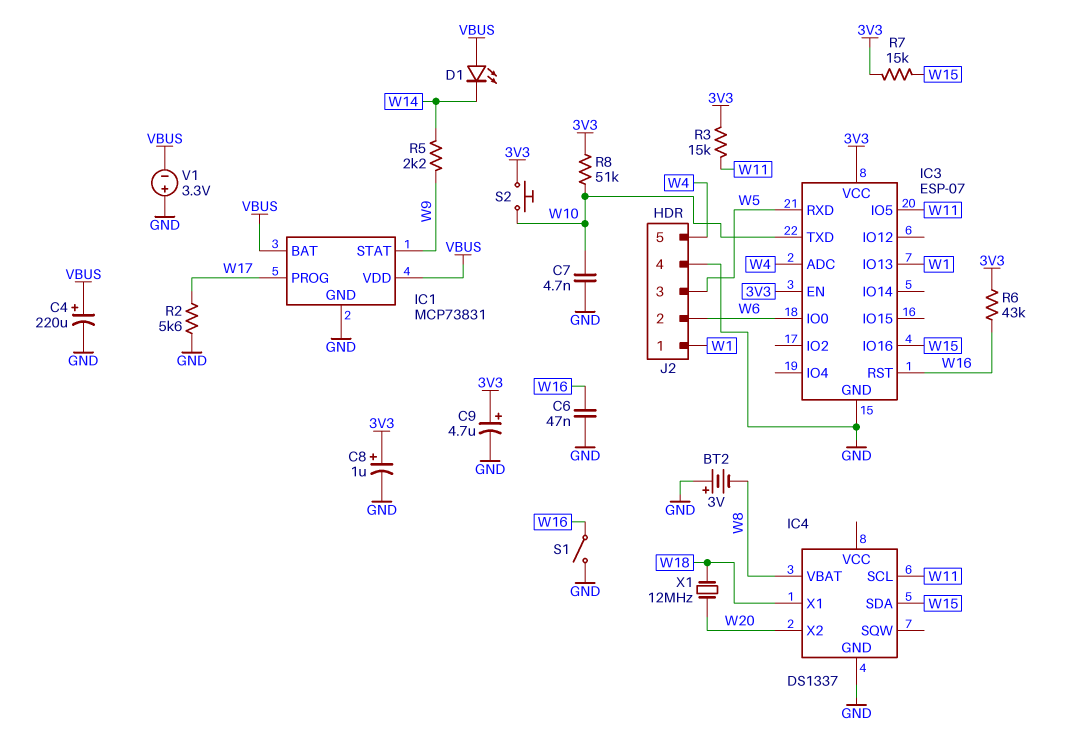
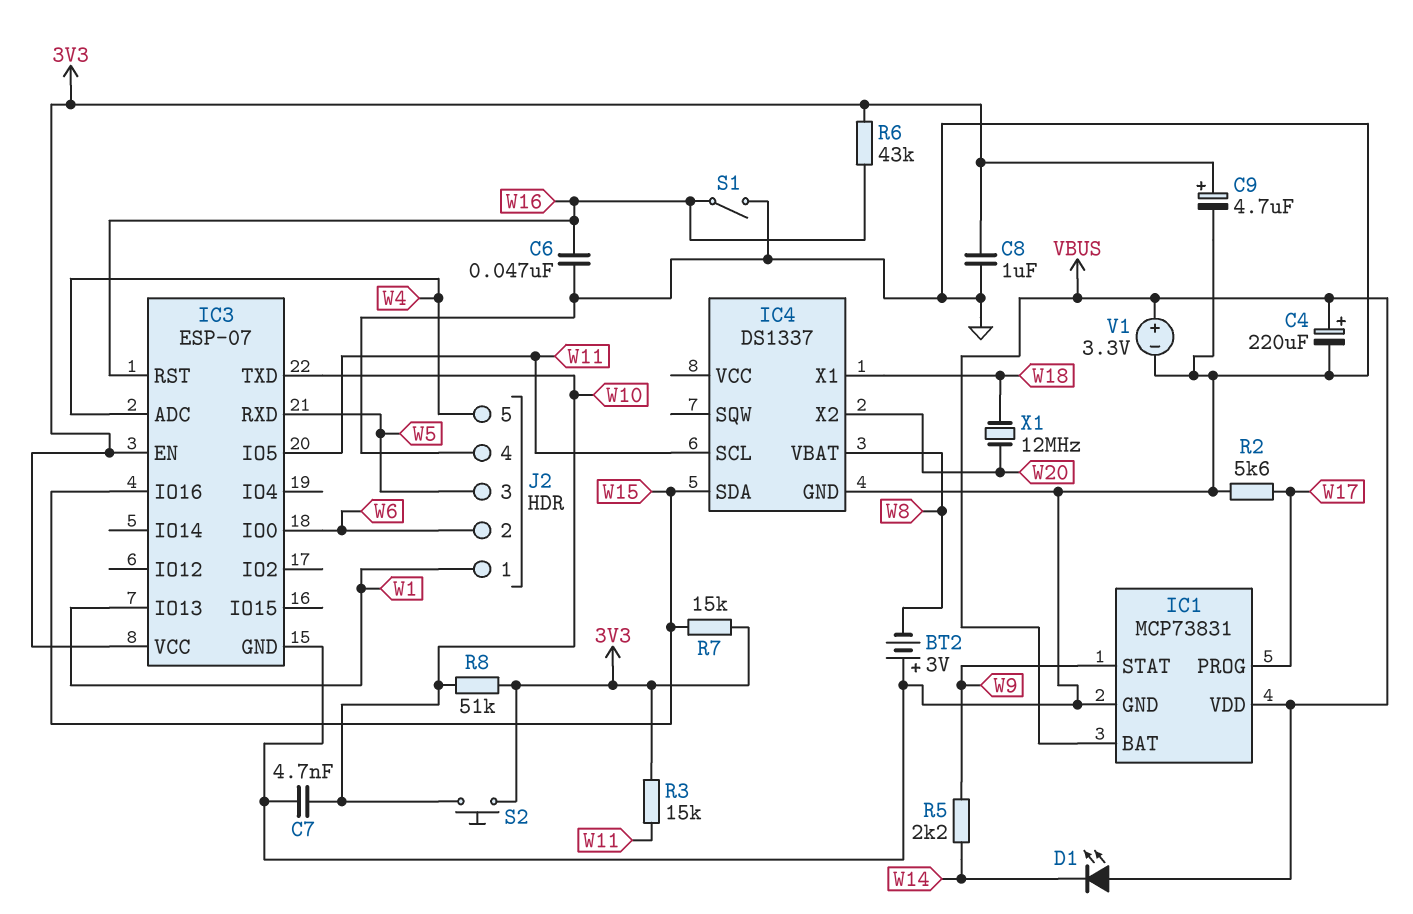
C8: 1uF (plus 3V3, minus GND) -> 1uF (3V3, GND)
V1: 3.3V (plus GND, minus VBUS) -> 3.3V (plus VBUS, minus GND)

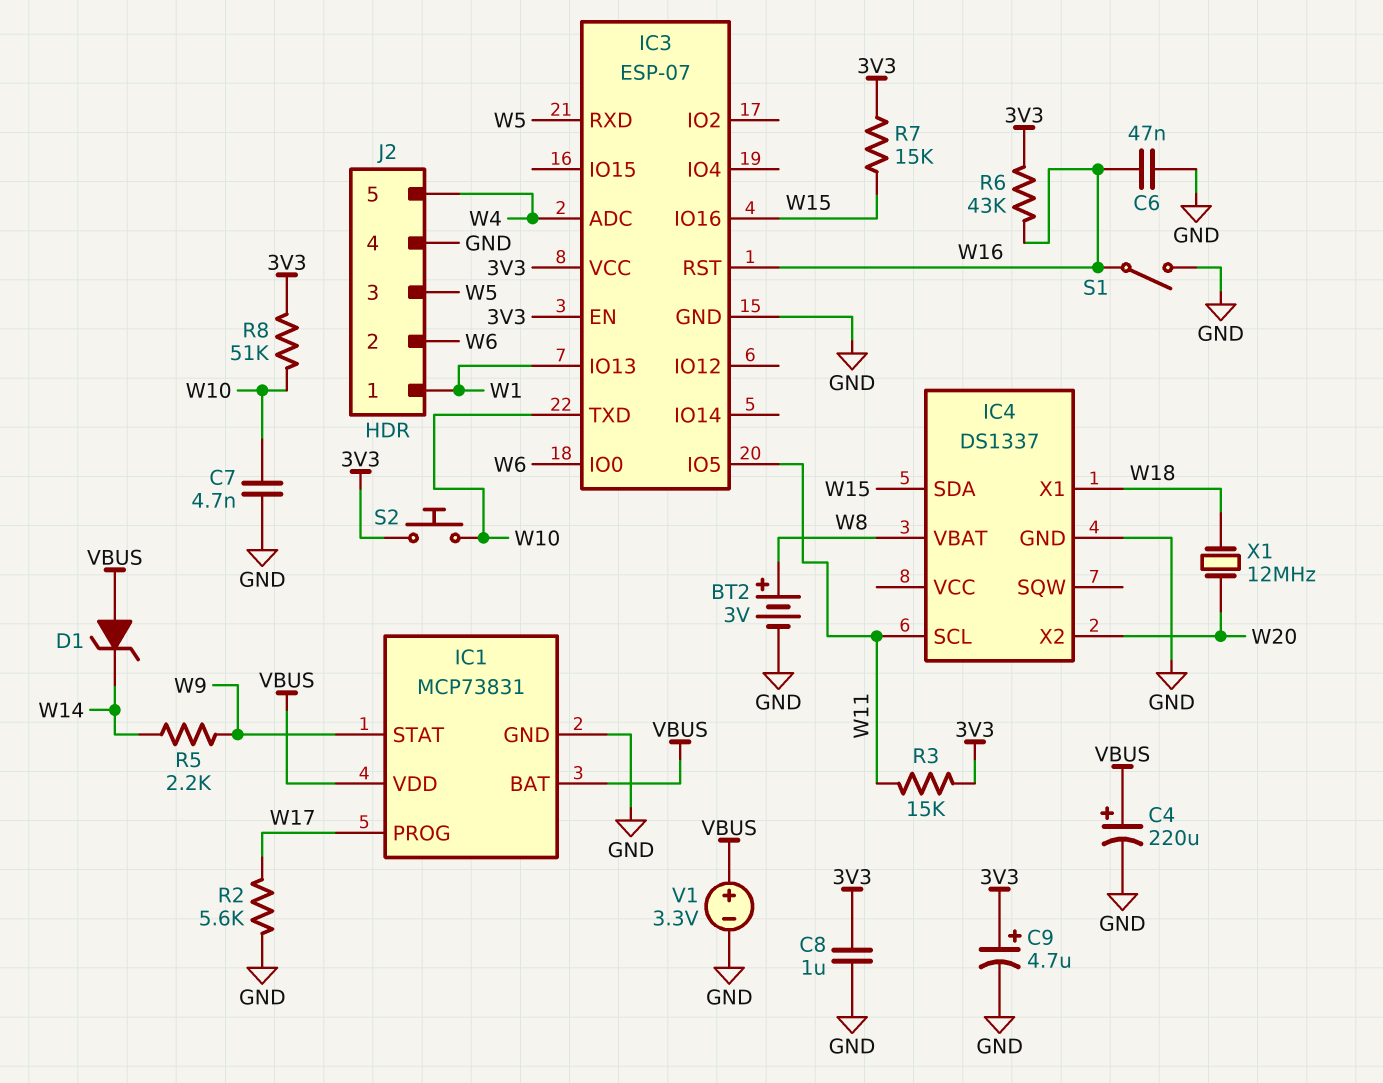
BT2: 3V (plus GND, minus W8) -> 3V (plus W8, minus GND)
D1: LED (A VBUS, K W14) -> zener (A VBUS, K W14)

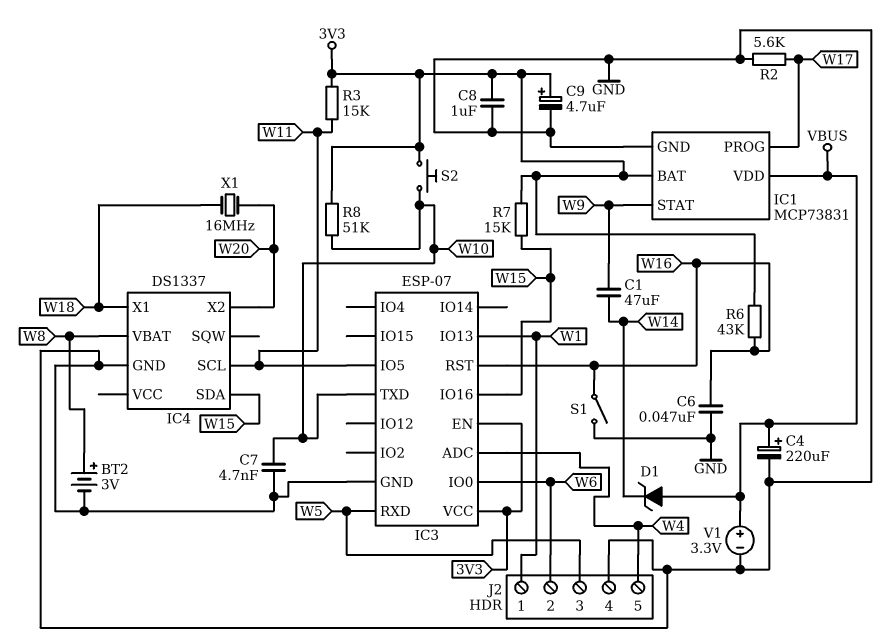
C1: none -> 47uF (W9, W14)
IC1 pin BAT: VBUS -> 3V3
R5: 2.2k (W9, W14) -> none
X1: 12MHz (W18, W20) -> 16MHz (W18, W20)

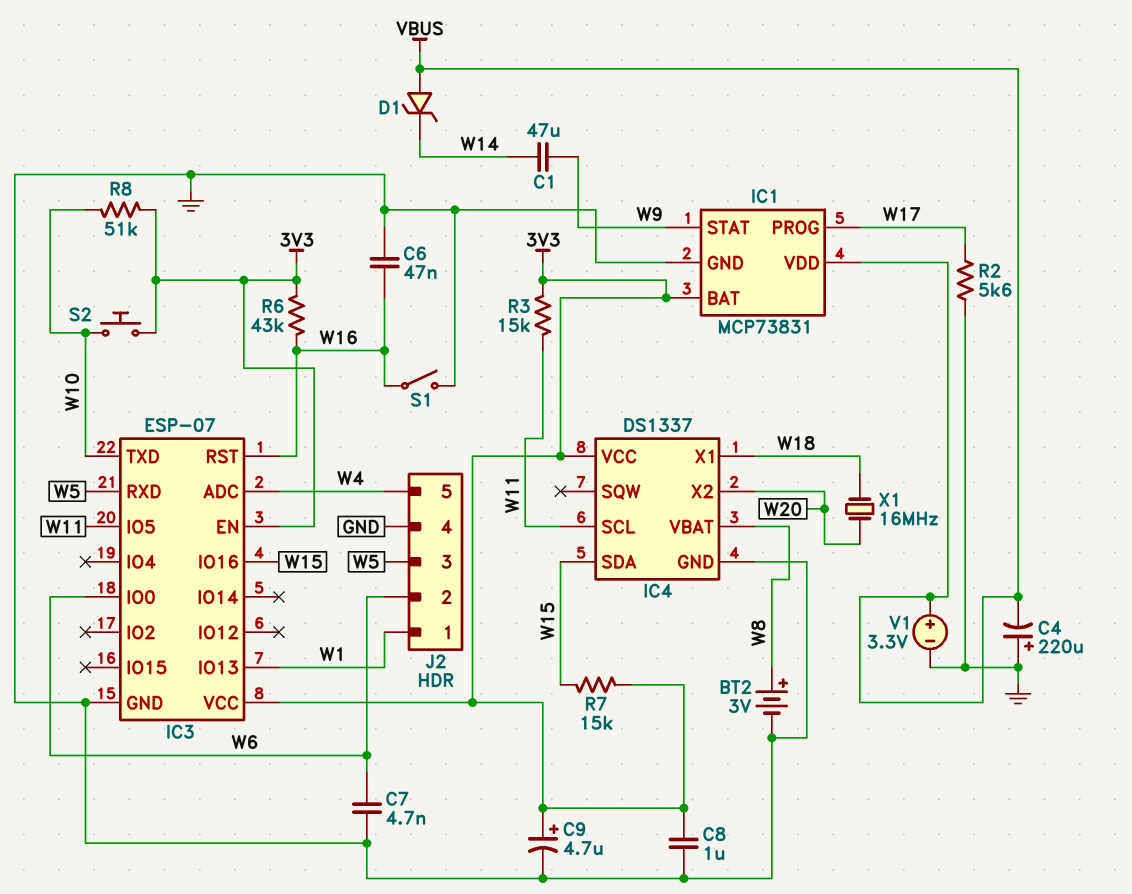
C4: 220uF (plus VBUS, minus GND) -> 220uF (plus GND, minus VBUS)
C7: 4.7nF (GND, W10) -> 4.7nF (GND, W6)
IC4 pin VCC: none -> 3V3

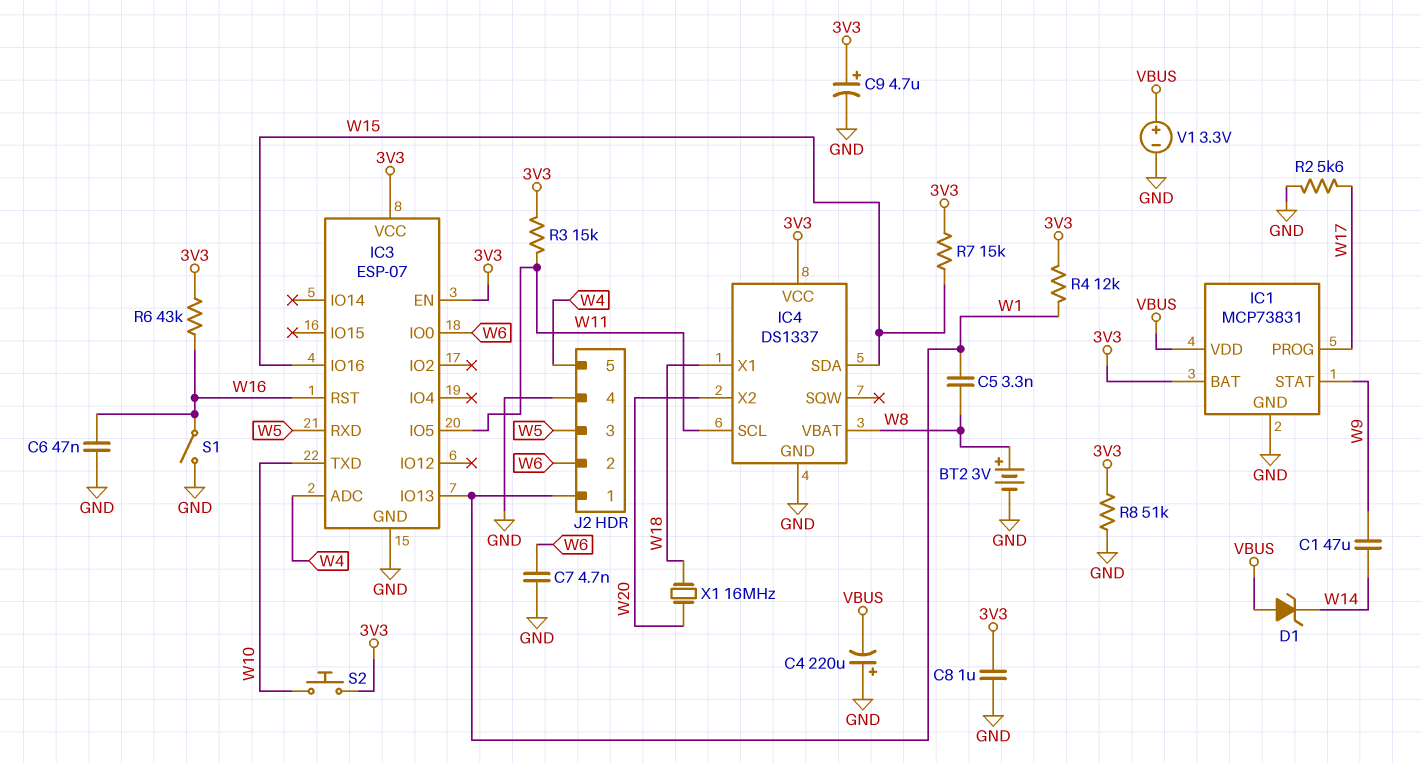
C5: none -> 3.3nF (W1, W8)
R4: none -> 12k (3V3, W1)
R8: 51k (3V3, W10) -> 51k (3V3, GND)

